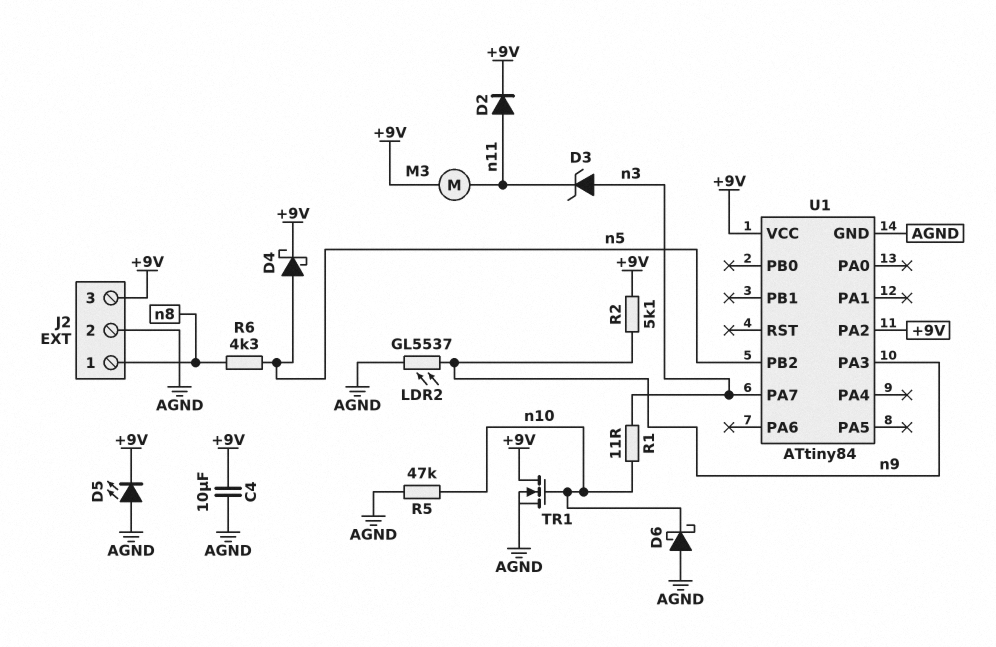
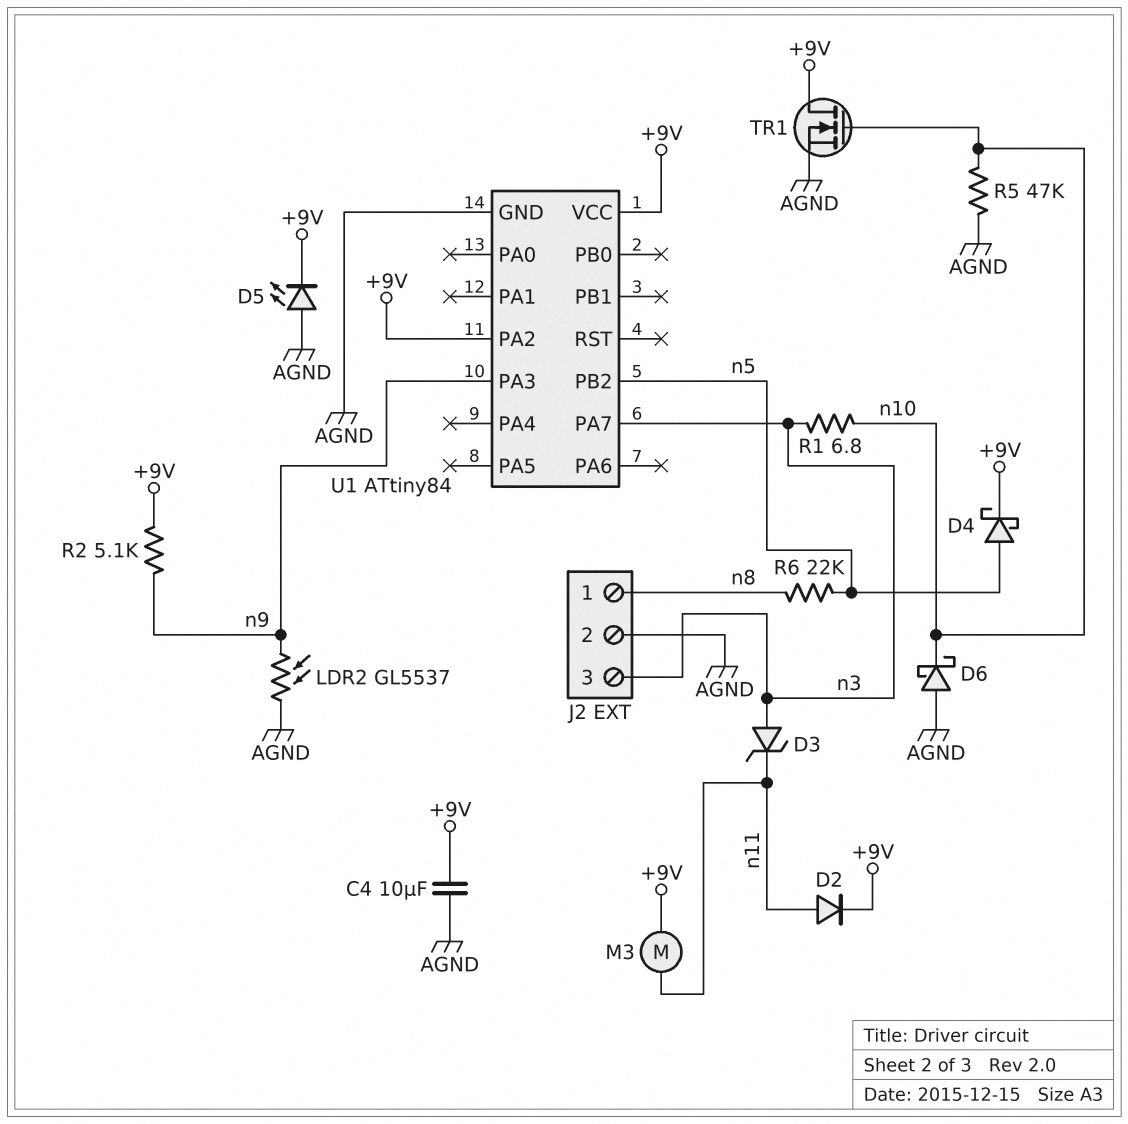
J2 pin 3: +9V -> n3
R1: 11 (n3, n10) -> 6.8 (n3, n10)
R6: 4.3k (n5, n8) -> 22k (n5, n8)

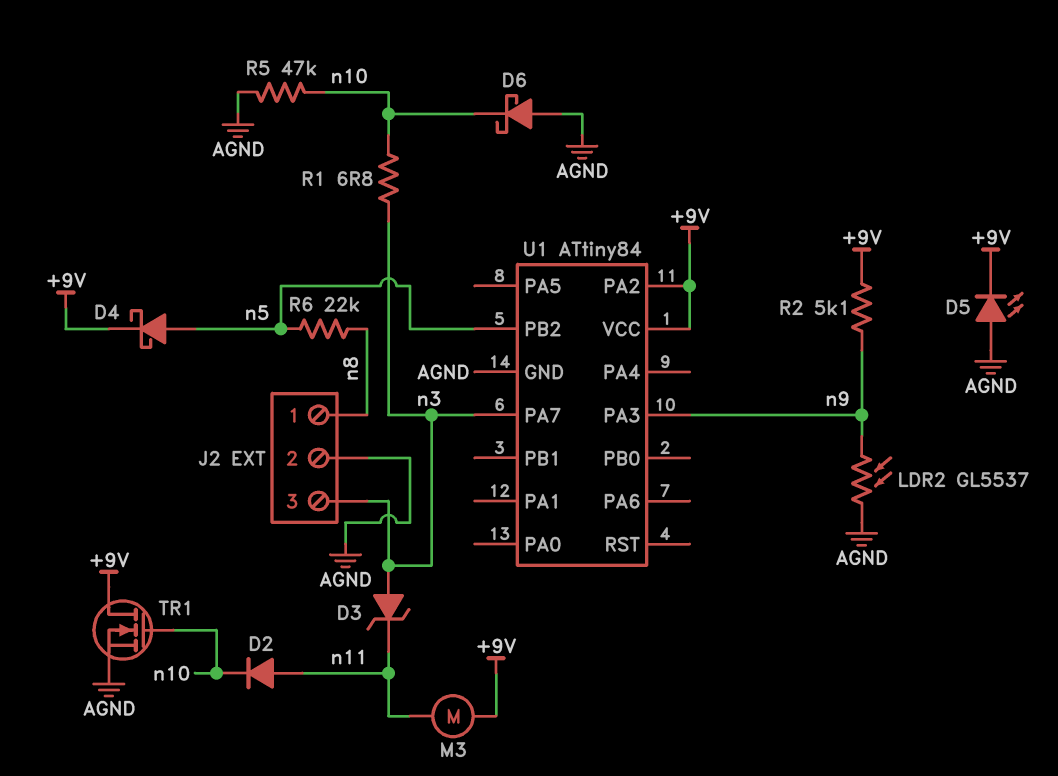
C4: 10uF (+9V, AGND) -> none
D2: diode (A n11, K +9V) -> diode (A n11, K n10)

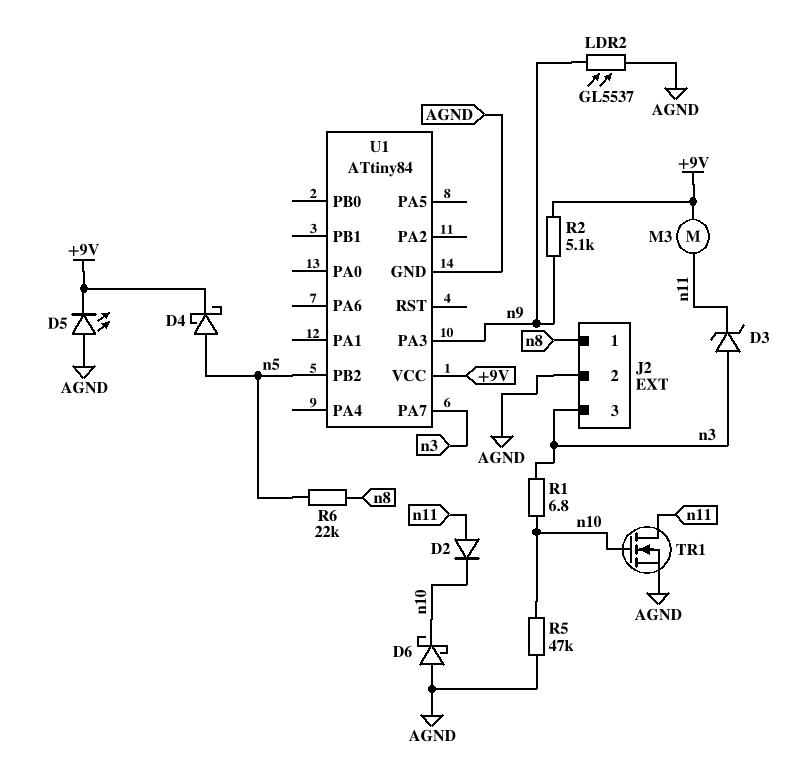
TR1: NMOS (G n10, D +9V, S AGND) -> NMOS (G n10, D n11, S AGND)
U1 pin PA2: +9V -> none

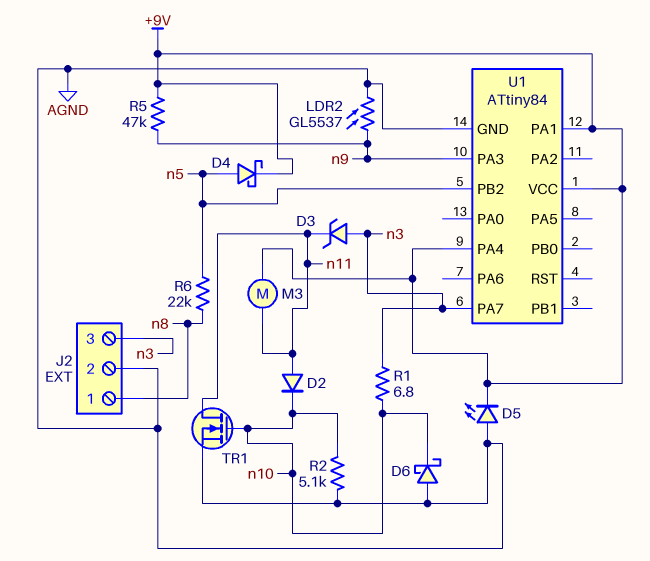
R2: 5.1k (+9V, n9) -> 5.1k (AGND, n10)
R5: 47k (AGND, n10) -> 47k (+9V, n9)
U1 pin PA1: none -> +9V
U1 pin PA4: none -> +9V

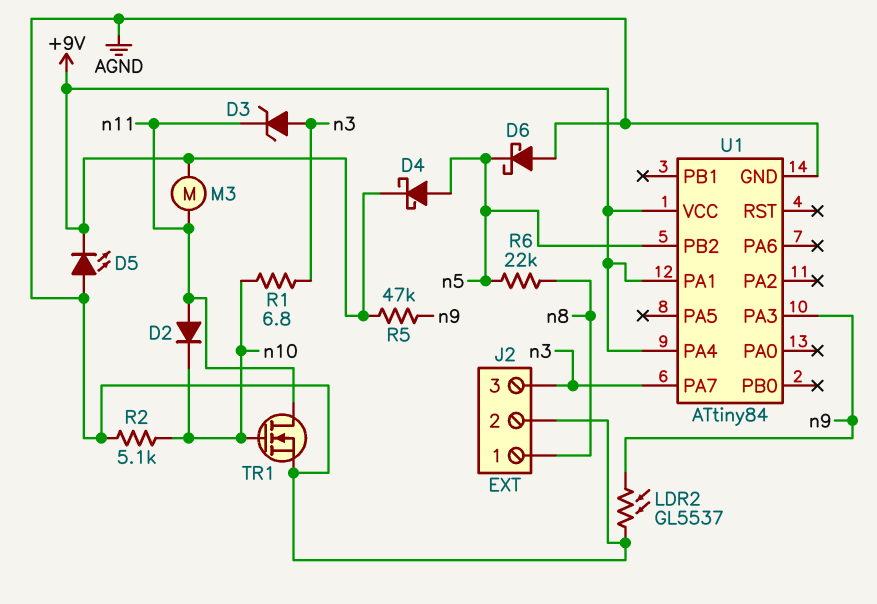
D6: schottky (A AGND, K n10) -> schottky (A AGND, K n5)

